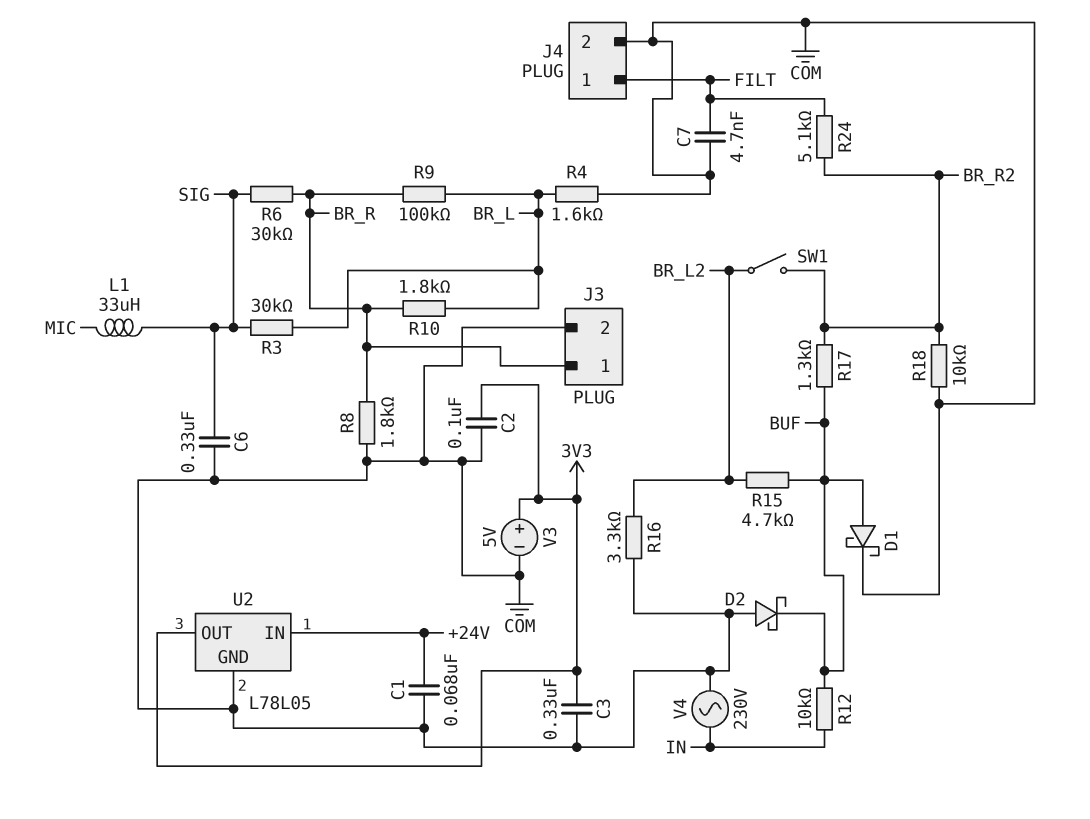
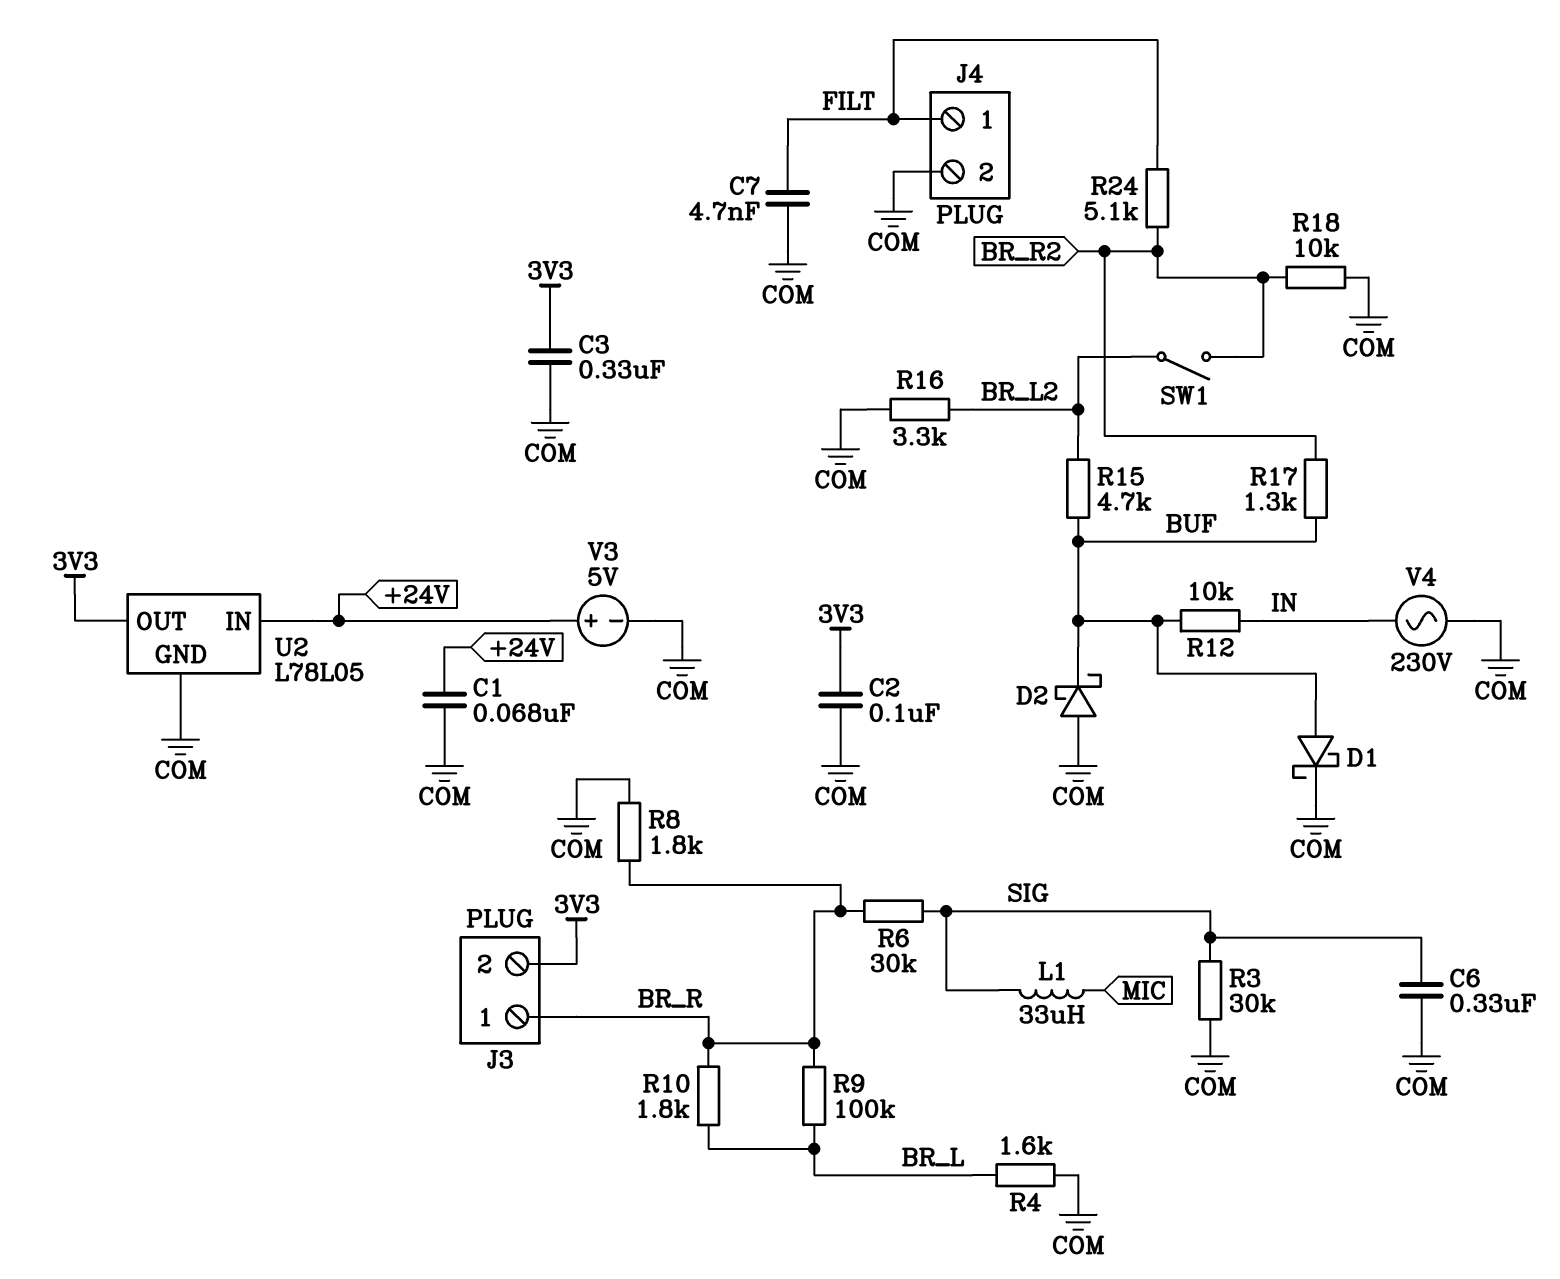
J3 pin 2: COM -> 3V3
R3: 30k (BR_L, SIG) -> 30k (COM, SIG)
V3: 5V (plus 3V3, minus COM) -> 5V (plus +24V, minus COM)

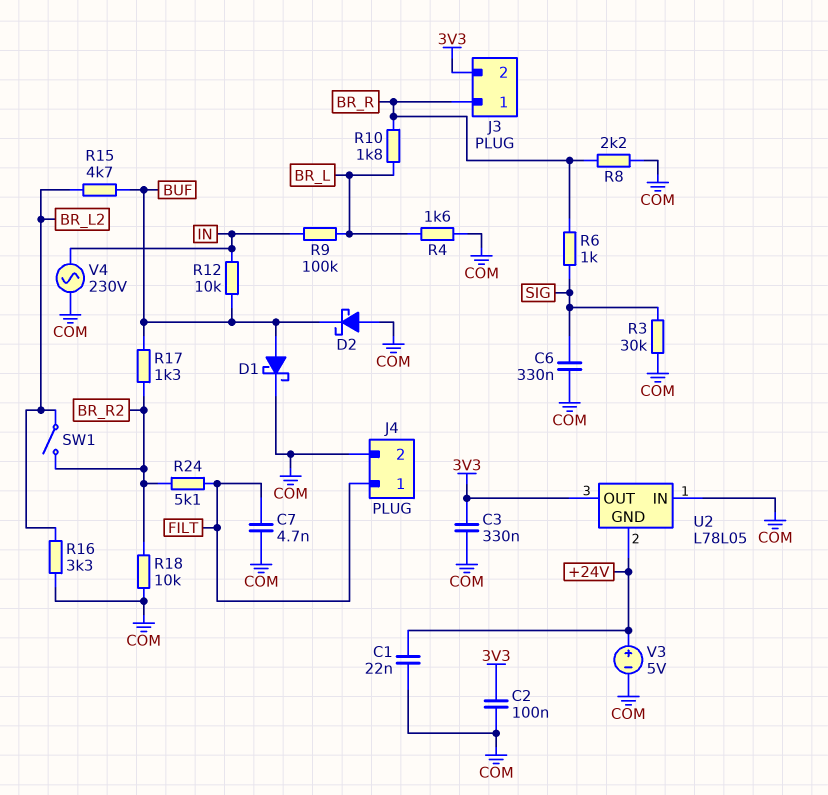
C1: 68nF (+24V, COM) -> 22nF (+24V, COM)
L1: 33uH (MIC, SIG) -> none
R6: 30k (BR_R, SIG) -> 1k (BR_R, SIG)
R8: 1.8k (BR_R, COM) -> 2.2k (BR_R, COM)
R9: 100k (BR_L, BR_R) -> 100k (BR_L, IN)
U2 pin GND: COM -> +24V
U2 pin IN: +24V -> COM

